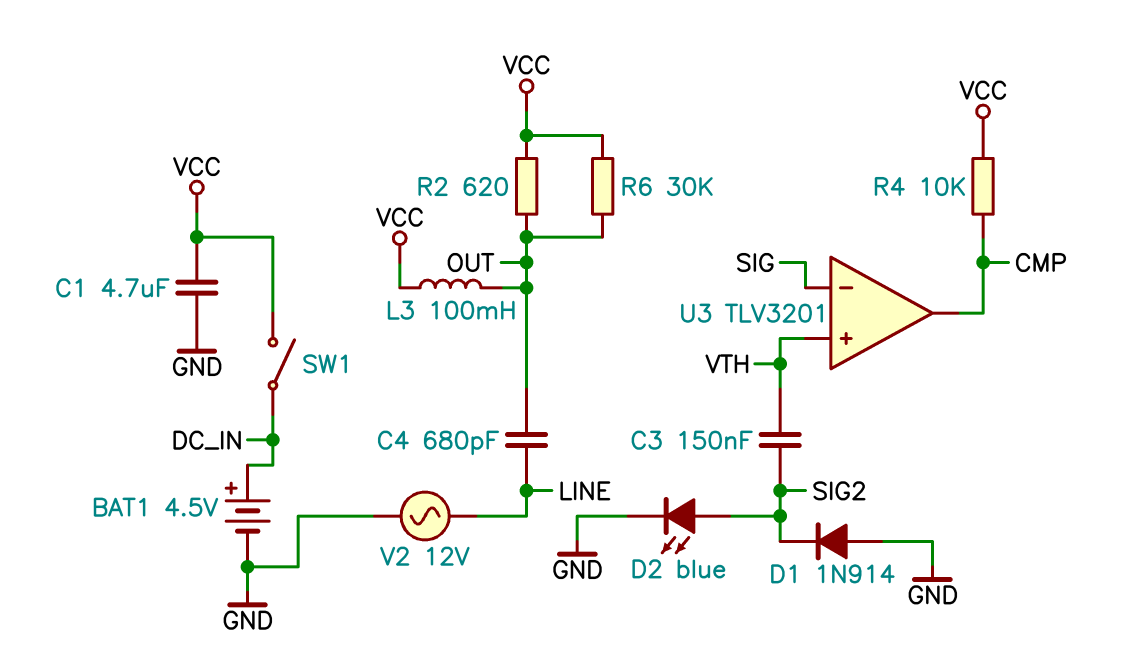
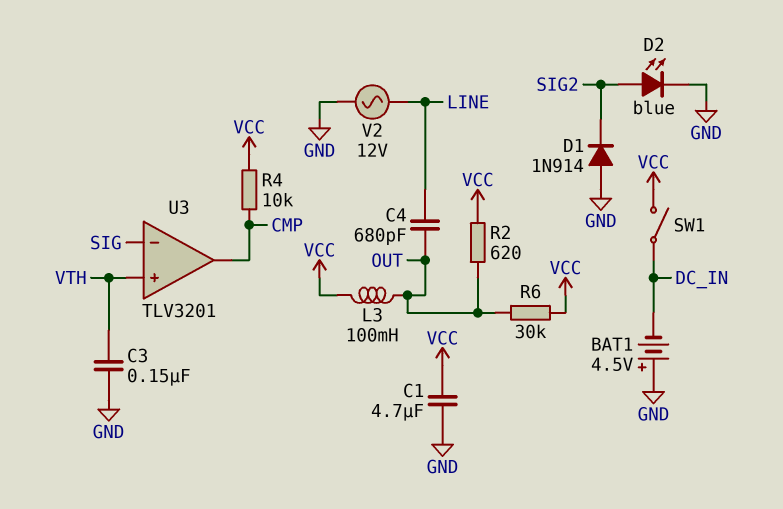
BAT1: 4.5V (plus DC_IN, minus GND) -> 4.5V (plus GND, minus DC_IN)
C3: 150nF (SIG2, VTH) -> 150nF (GND, VTH)

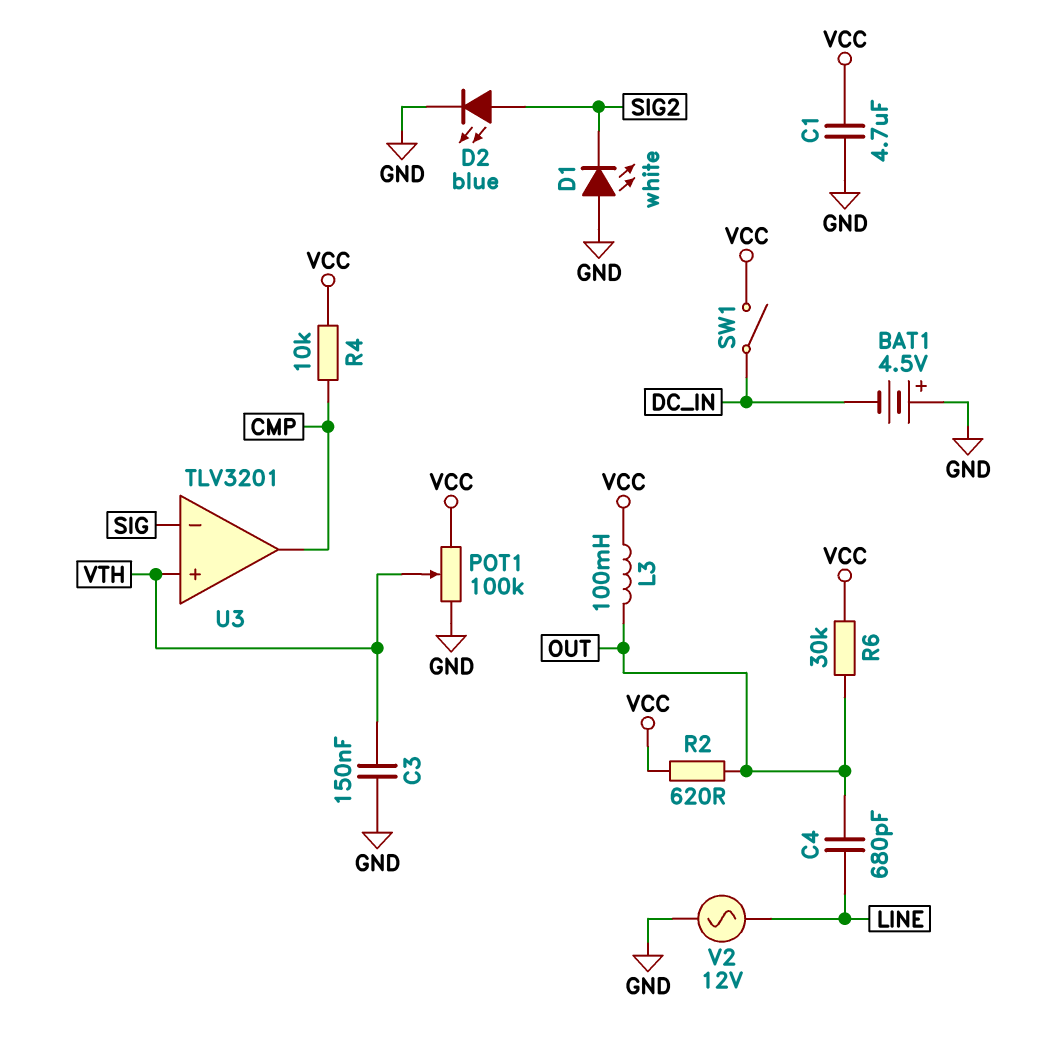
D1: diode 1N914 (A GND, K SIG2) -> LED white (A GND, K SIG2)
POT1: none -> 100k (GND, VCC, wiper VTH)

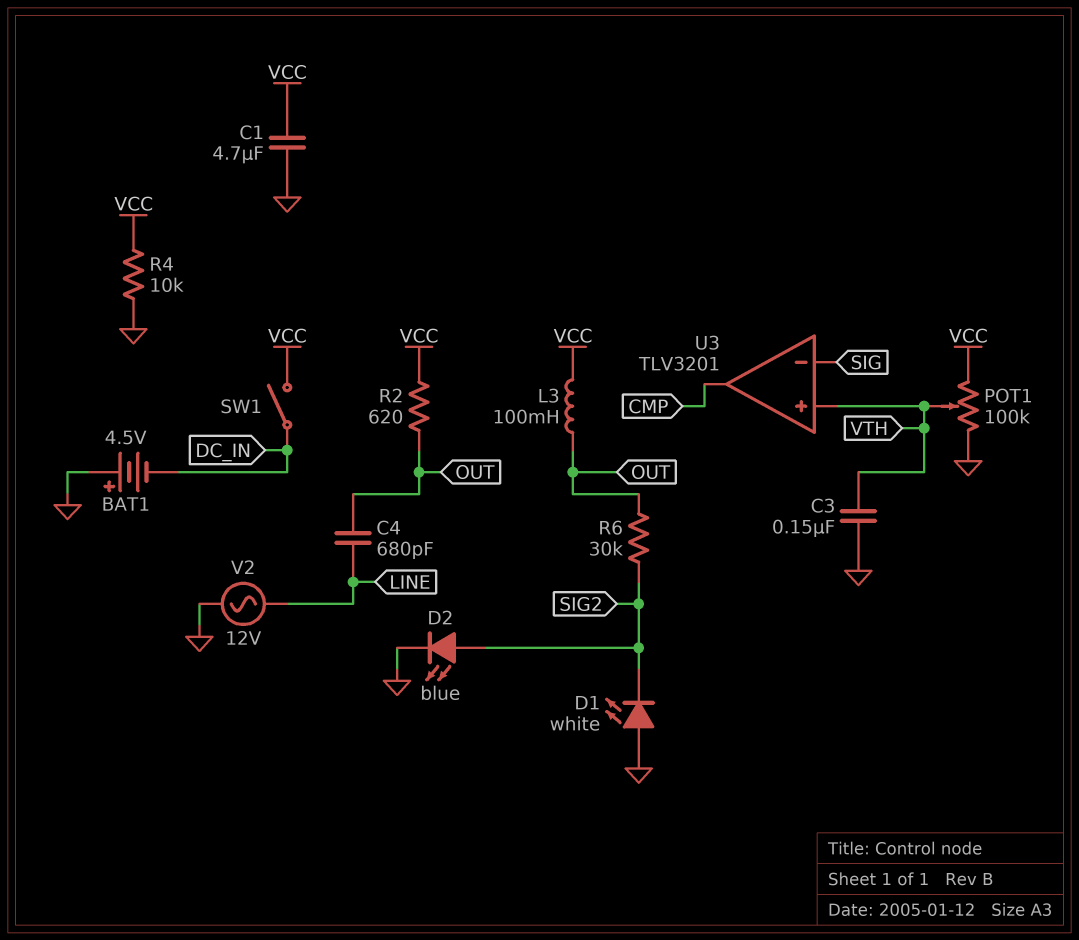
R4: 10k (CMP, VCC) -> 10k (GND, VCC)
R6: 30k (OUT, VCC) -> 30k (OUT, SIG2)

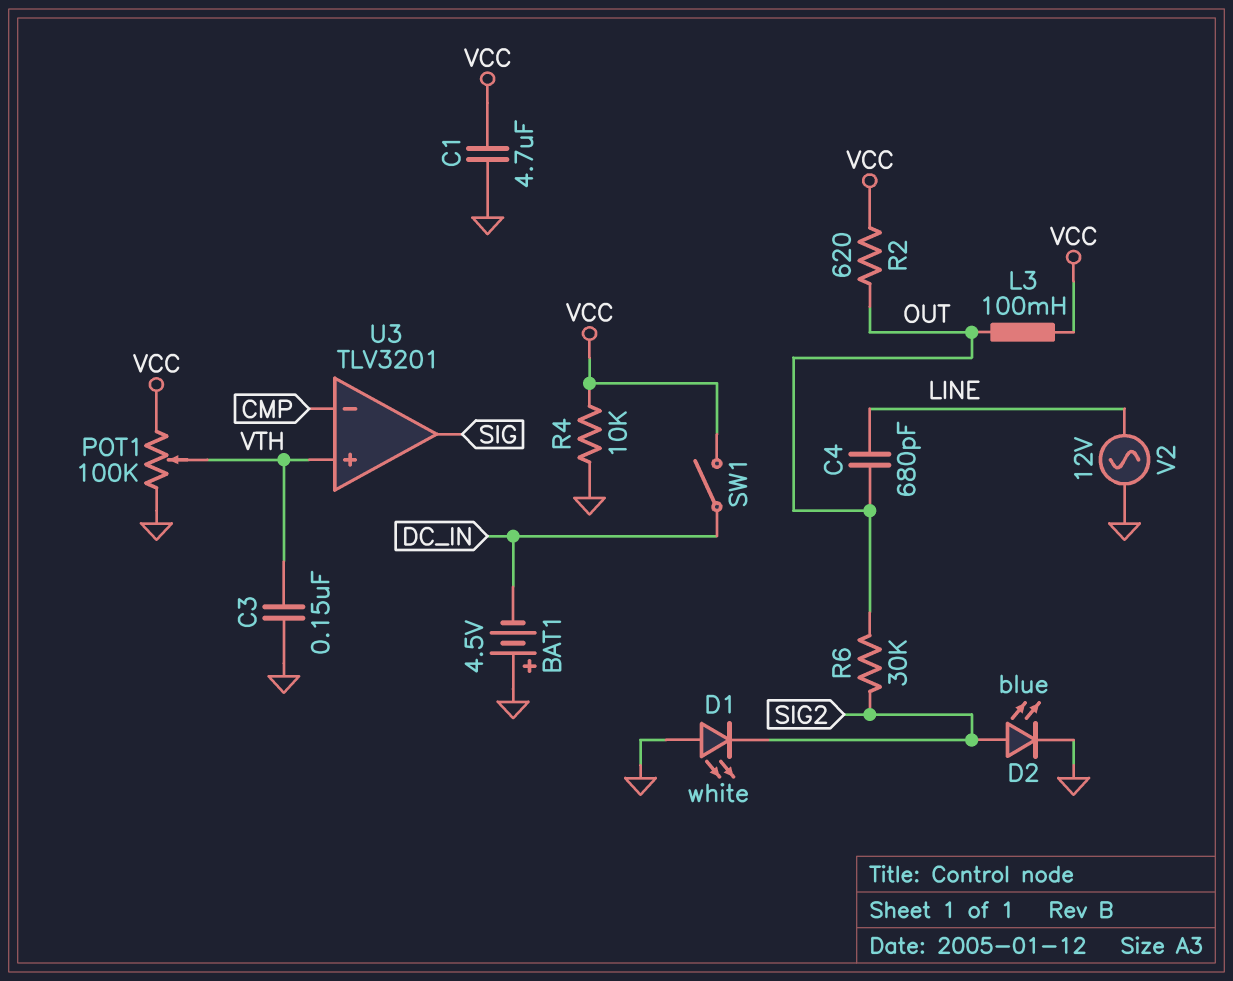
U3 pin in-: SIG -> CMP
U3 pin out: CMP -> SIG

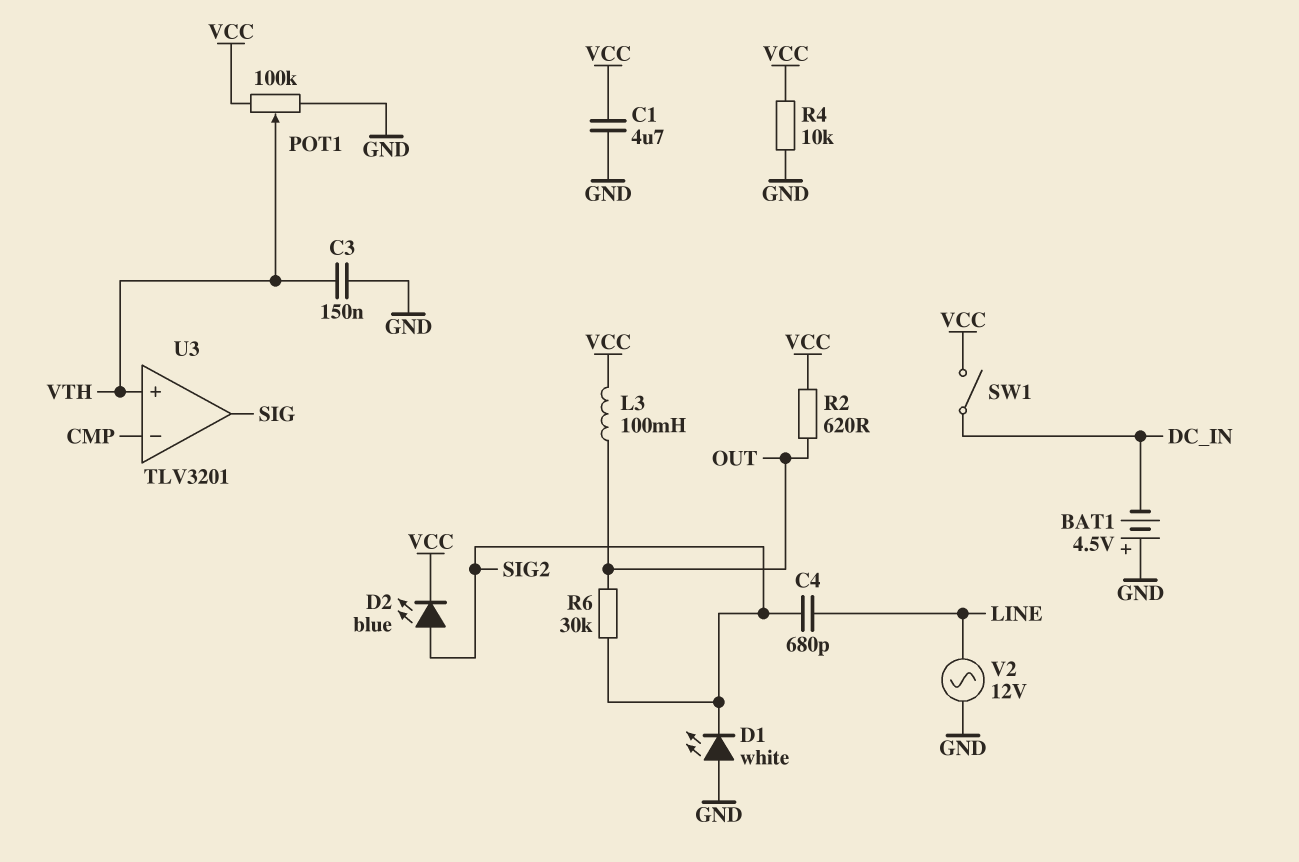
C4: 680pF (LINE, OUT) -> 680pF (LINE, SIG2)
D2: LED blue (A SIG2, K GND) -> LED blue (A SIG2, K VCC)

